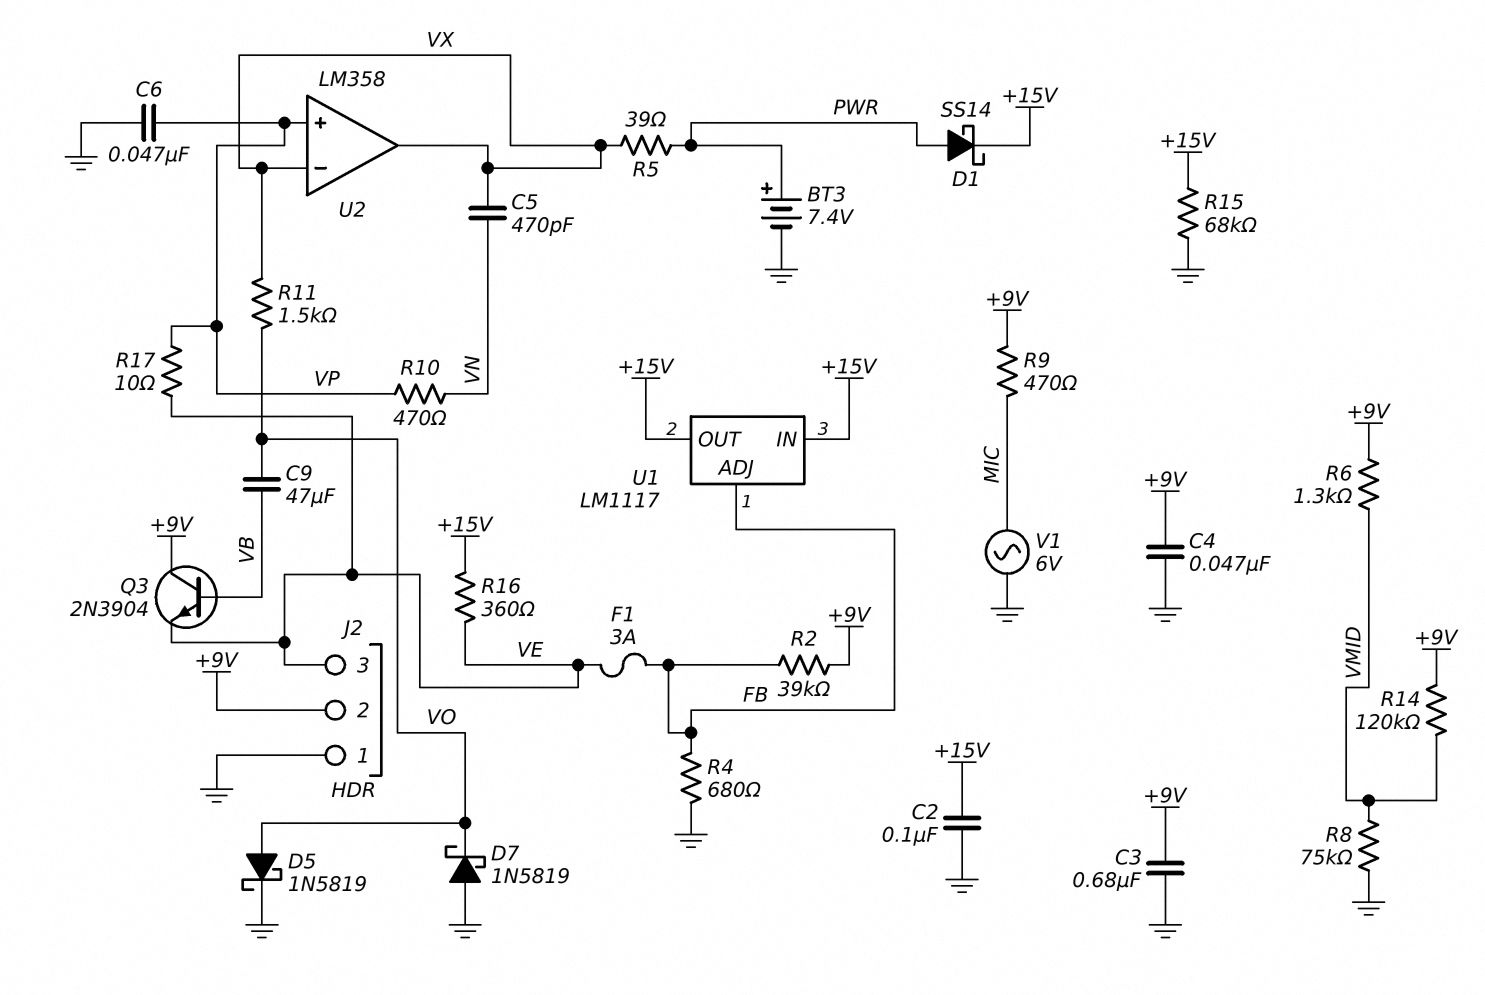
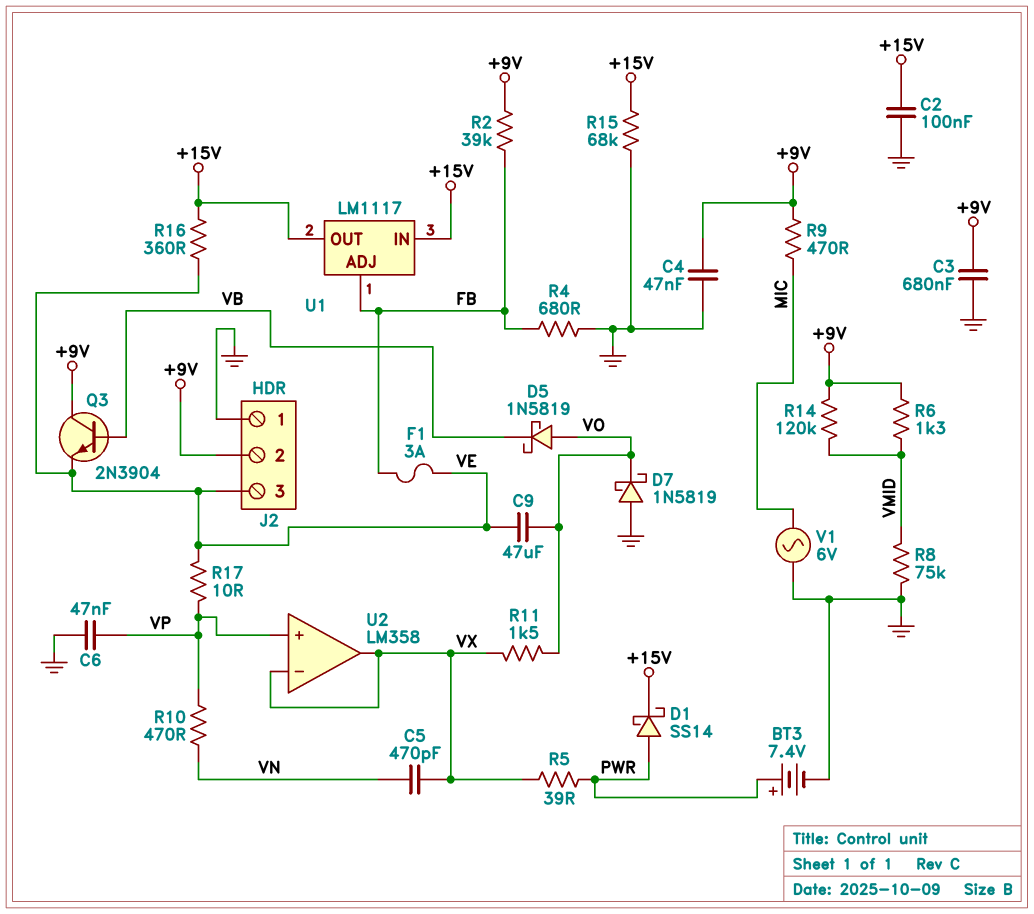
C9: 47uF (VB, VO) -> 47uF (VE, VO)
D5: schottky 1N5819 (A VO, K GND) -> schottky 1N5819 (A VO, K VB)

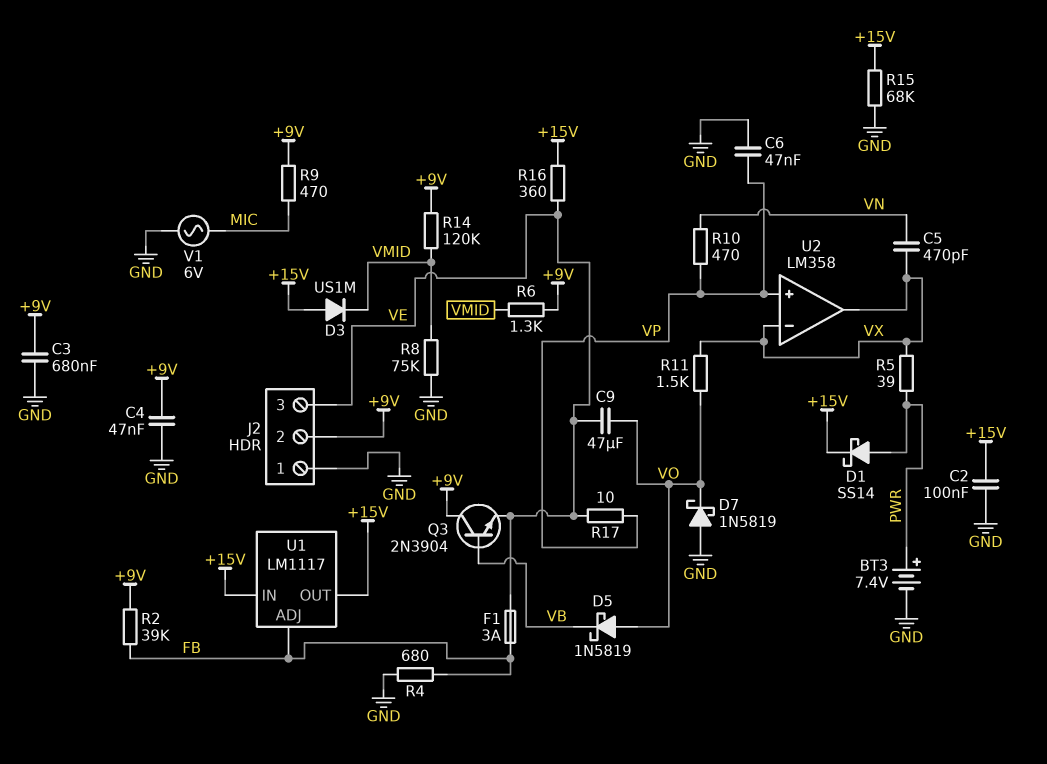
D3: none -> diode US1M (A +15V, K VMID)

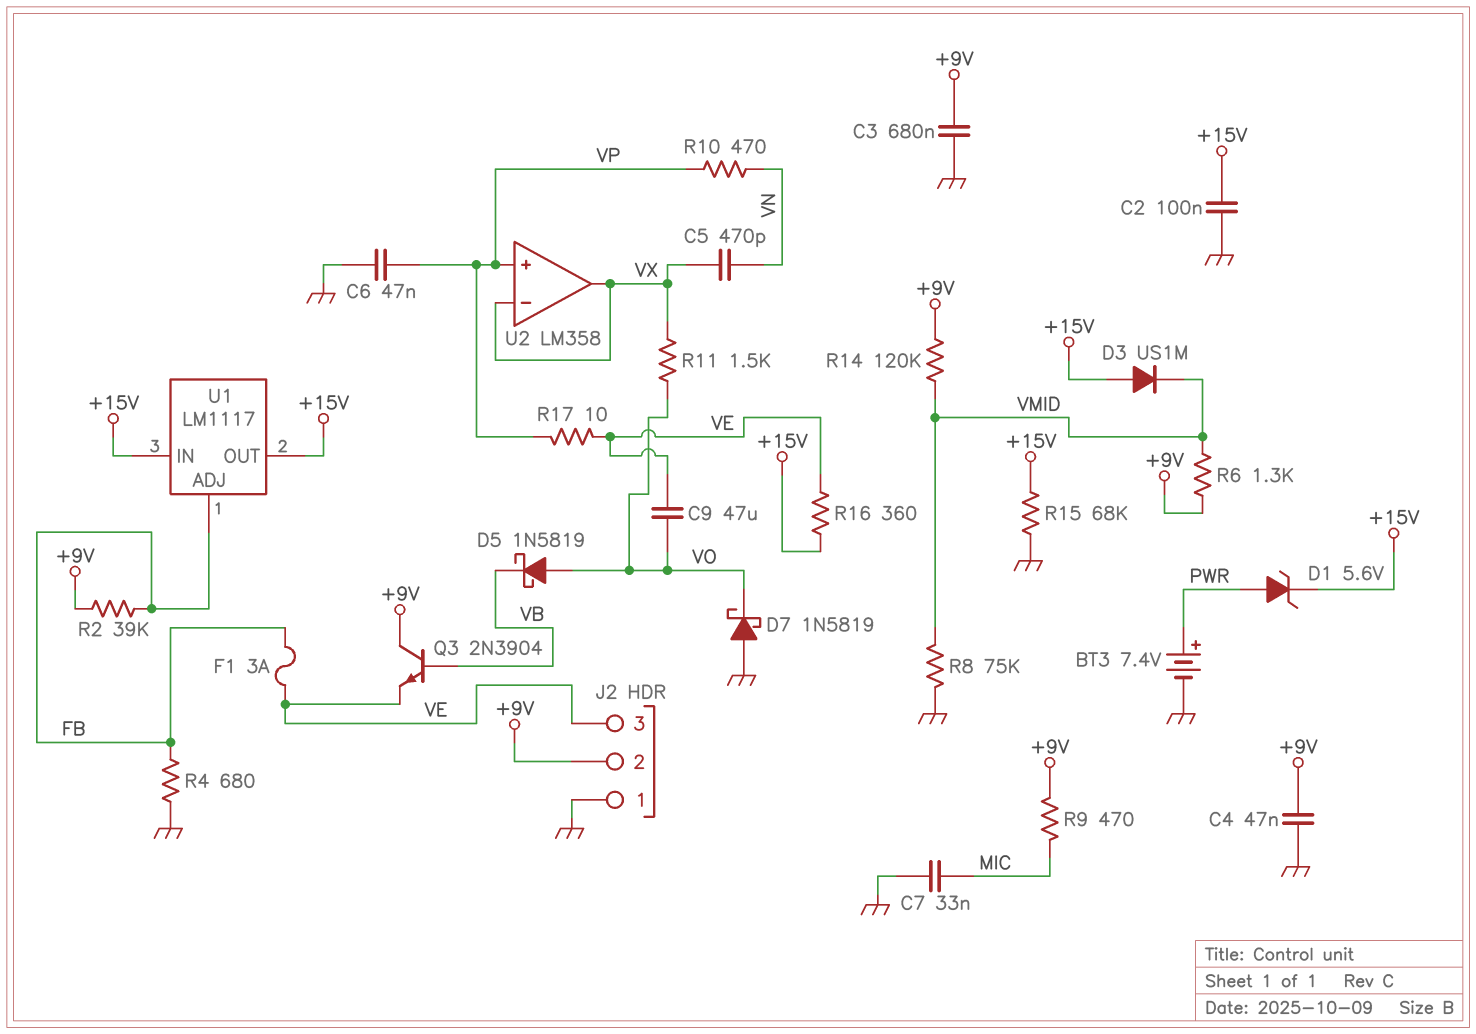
C7: none -> 33nF (GND, MIC)
D1: schottky SS14 (A PWR, K +15V) -> zener 5.6V (A PWR, K +15V)
R5: 39 (PWR, VX) -> none
V1: AC 6V (GND, MIC) -> none

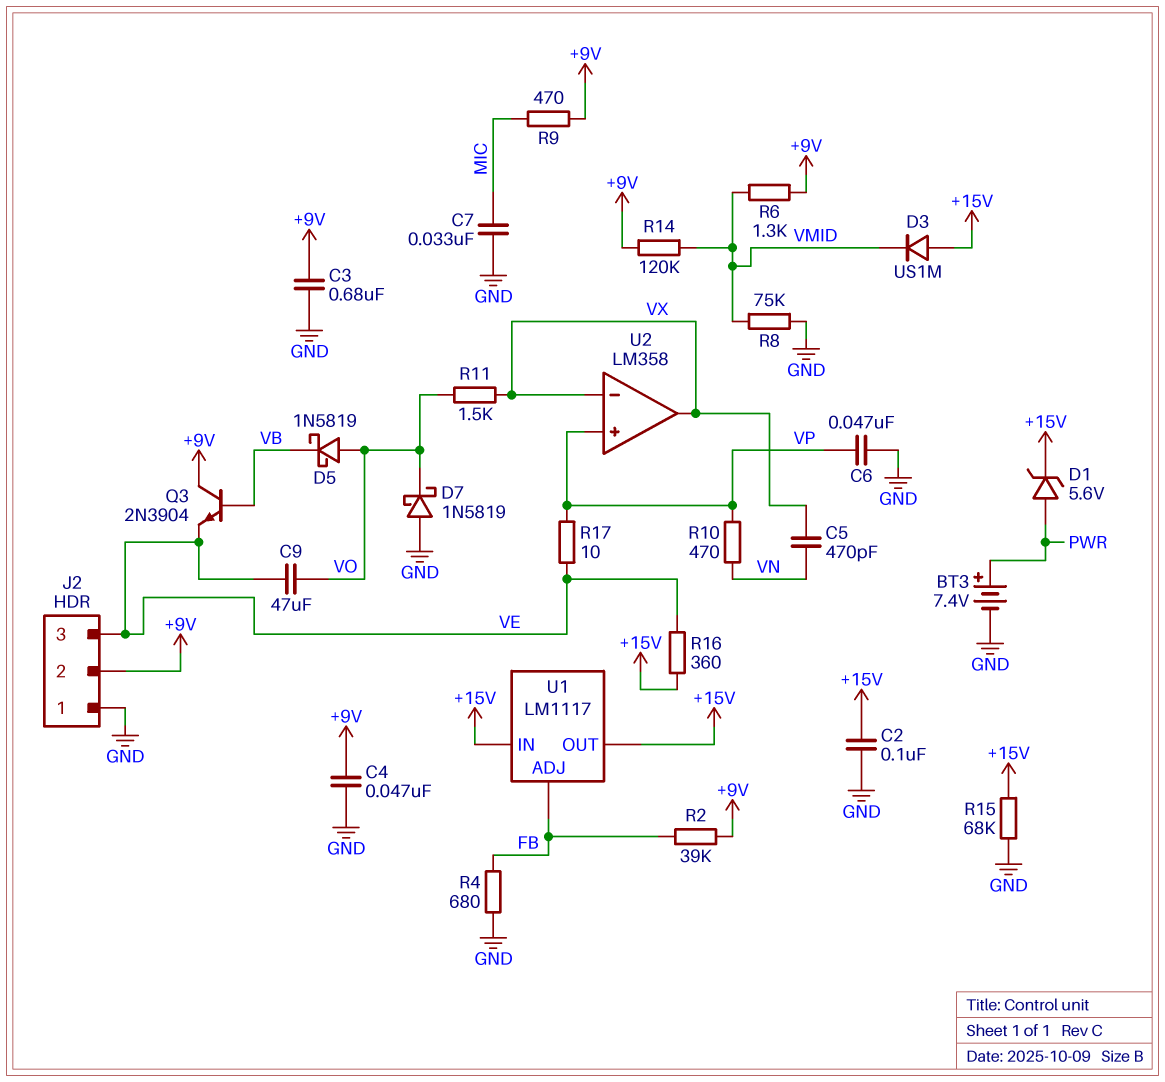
F1: 3A (FB, VE) -> none

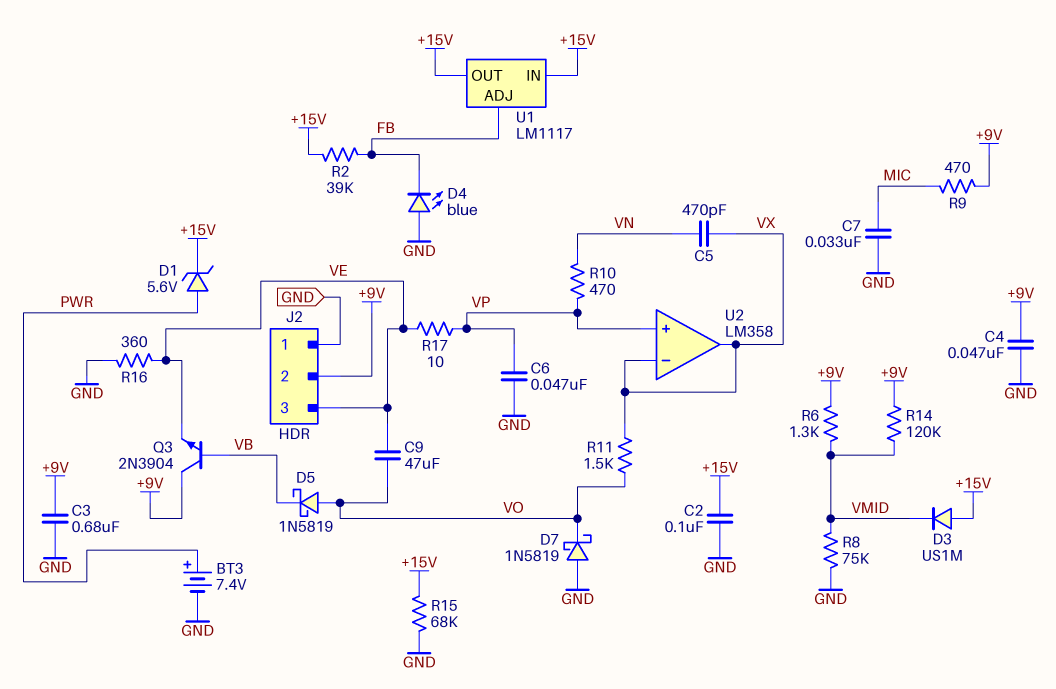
D4: none -> LED blue (A GND, K FB)
R2: 39k (+9V, FB) -> 39k (+15V, FB)
R4: 680 (FB, GND) -> none
R16: 360 (+15V, VE) -> 360 (GND, VE)

